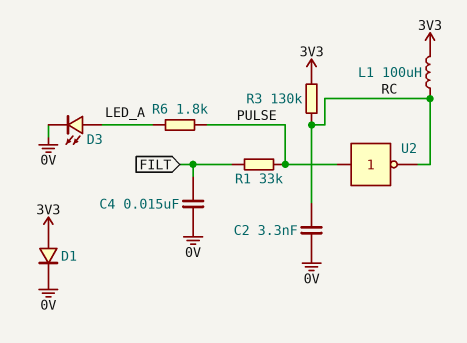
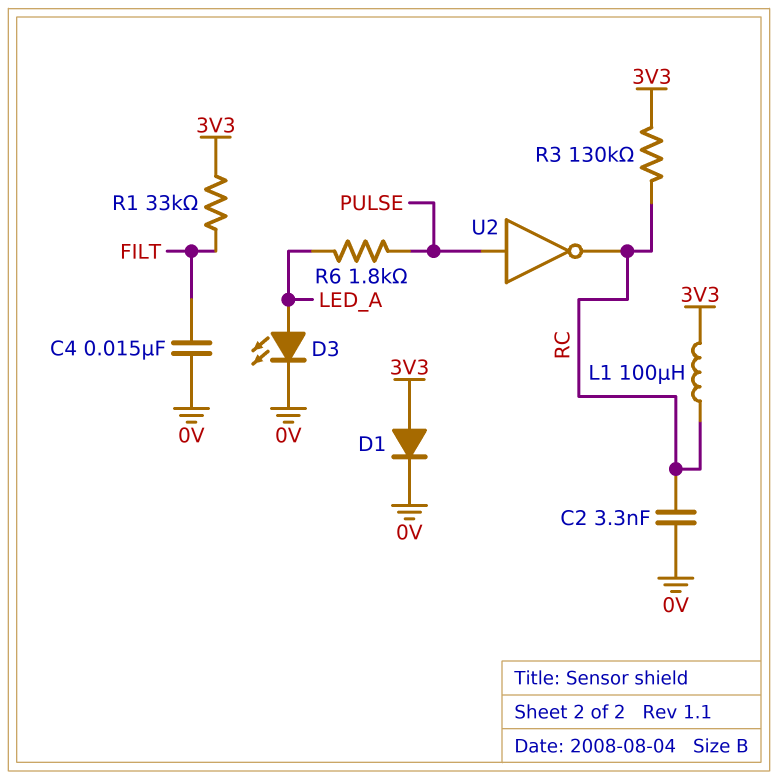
R1: 33k (FILT, PULSE) -> 33k (3V3, FILT)

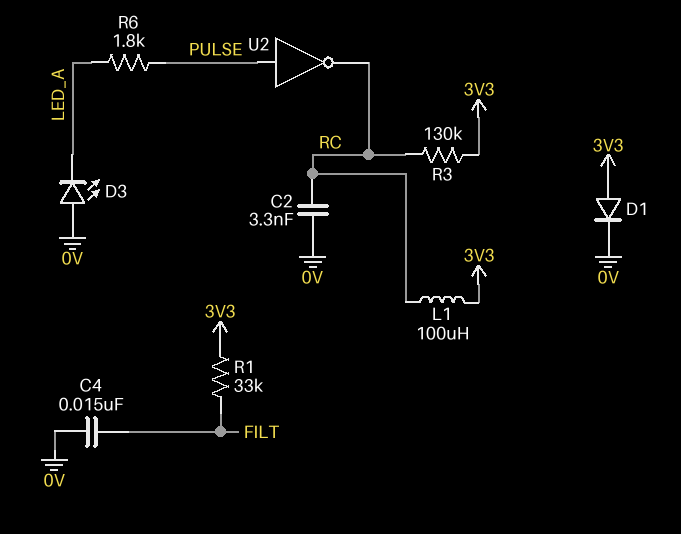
D3: LED (A LED_A, K 0V) -> LED (A 0V, K LED_A)

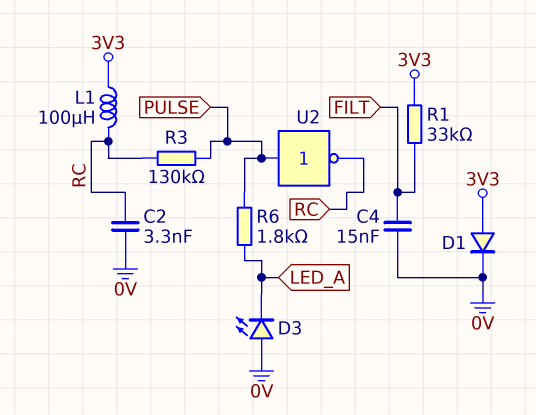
R3: 130k (3V3, RC) -> 130k (PULSE, RC)

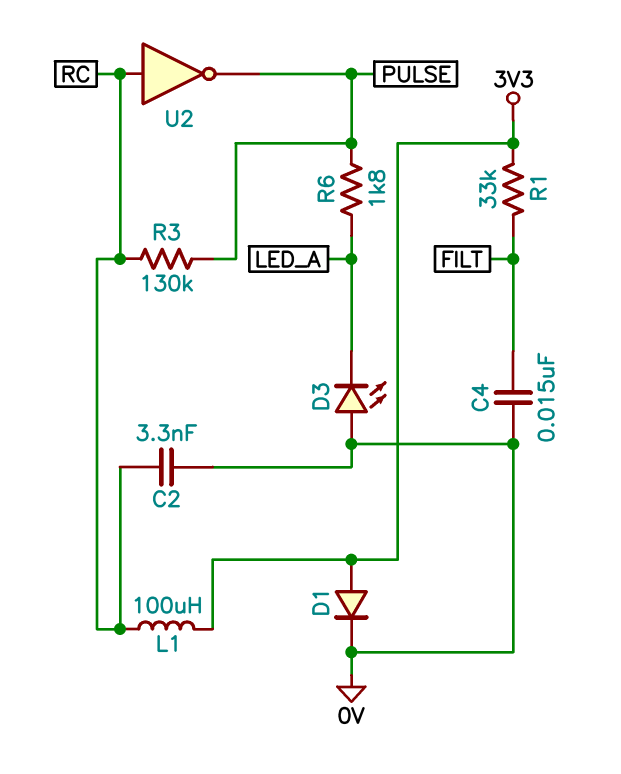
U2: NOT (in PULSE, out RC) -> NOT (in RC, out PULSE)

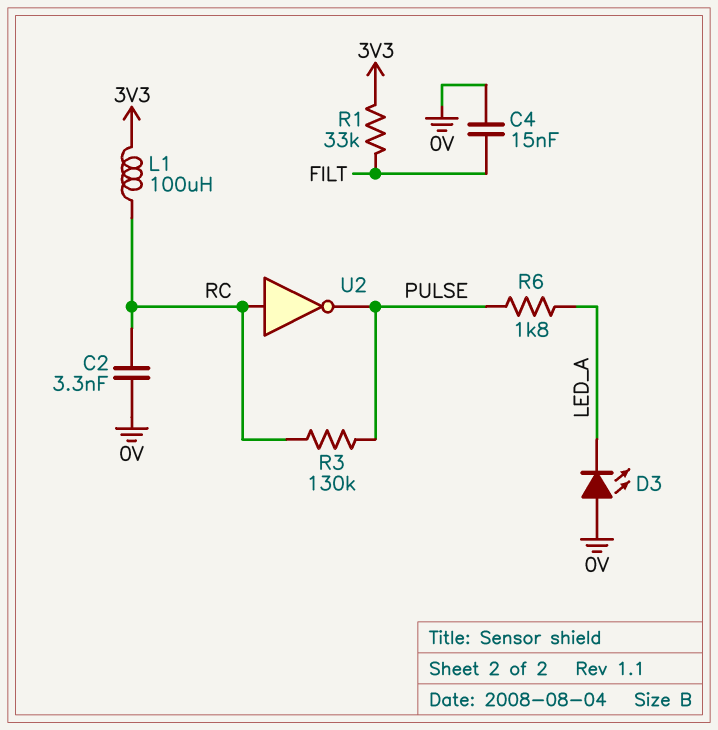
D1: diode (A 3V3, K 0V) -> none

